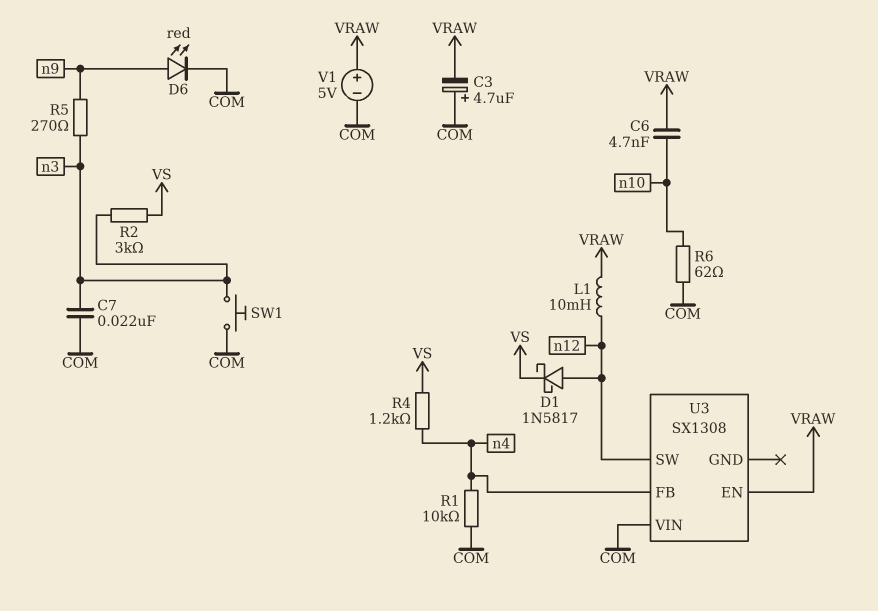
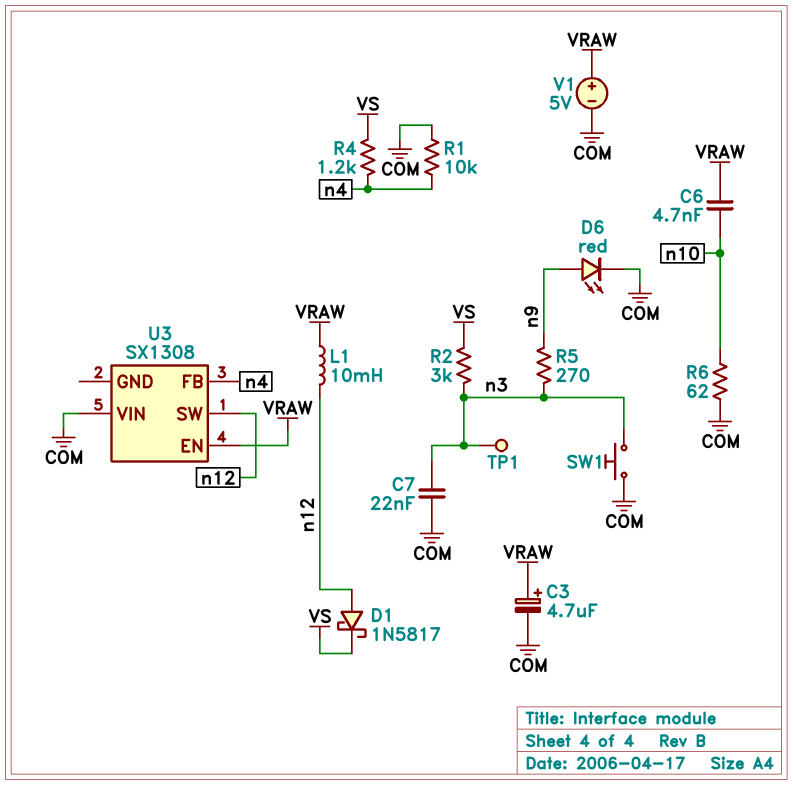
C3: 4.7uF (plus COM, minus VRAW) -> 4.7uF (plus VRAW, minus COM)
TP1: none -> test point (n3)

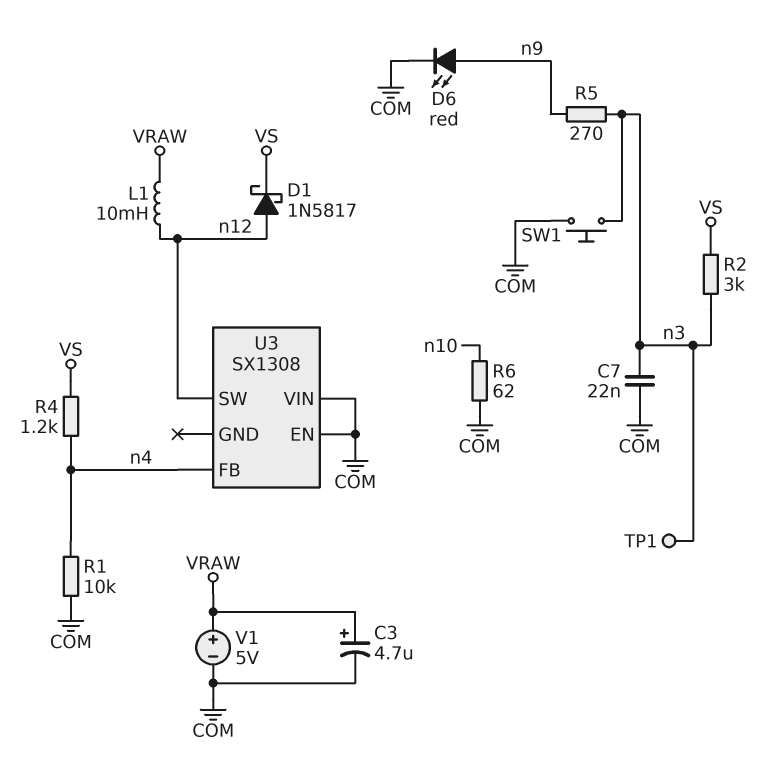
C6: 4.7nF (VRAW, n10) -> none
U3 pin EN: VRAW -> COM

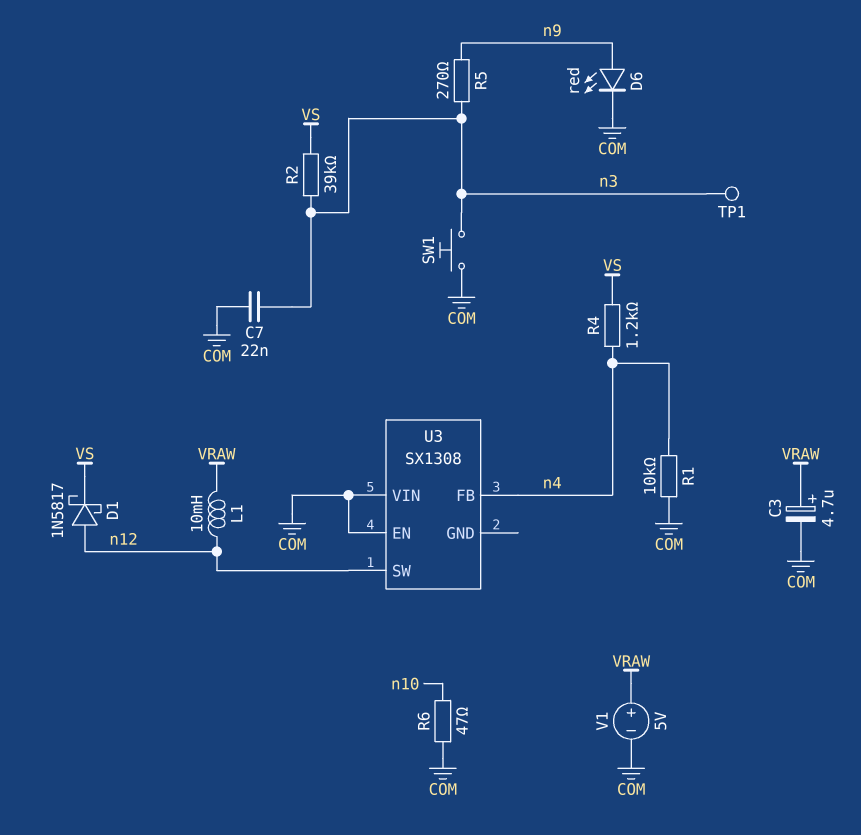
R2: 3k (VS, n3) -> 39k (VS, n3)
R6: 62 (COM, n10) -> 47 (COM, n10)

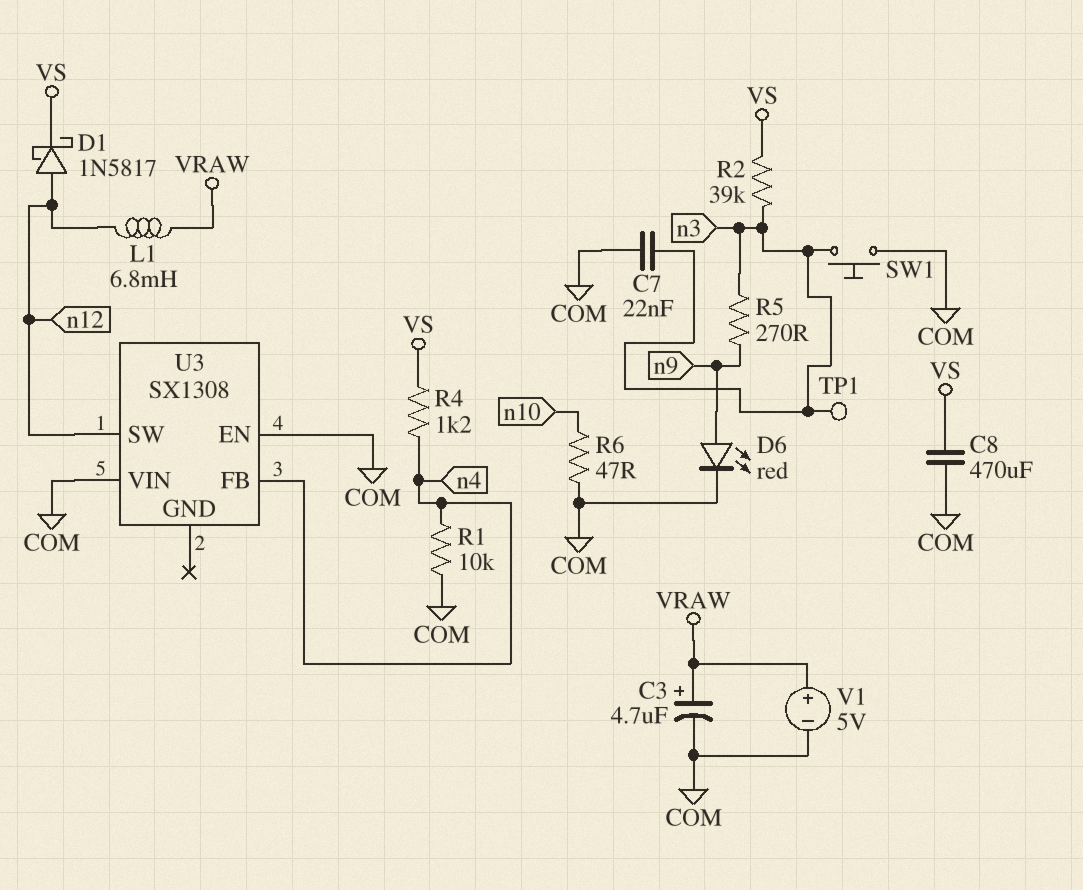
C8: none -> 470uF (COM, VS)
L1: 10mH (VRAW, n12) -> 6.8mH (VRAW, n12)

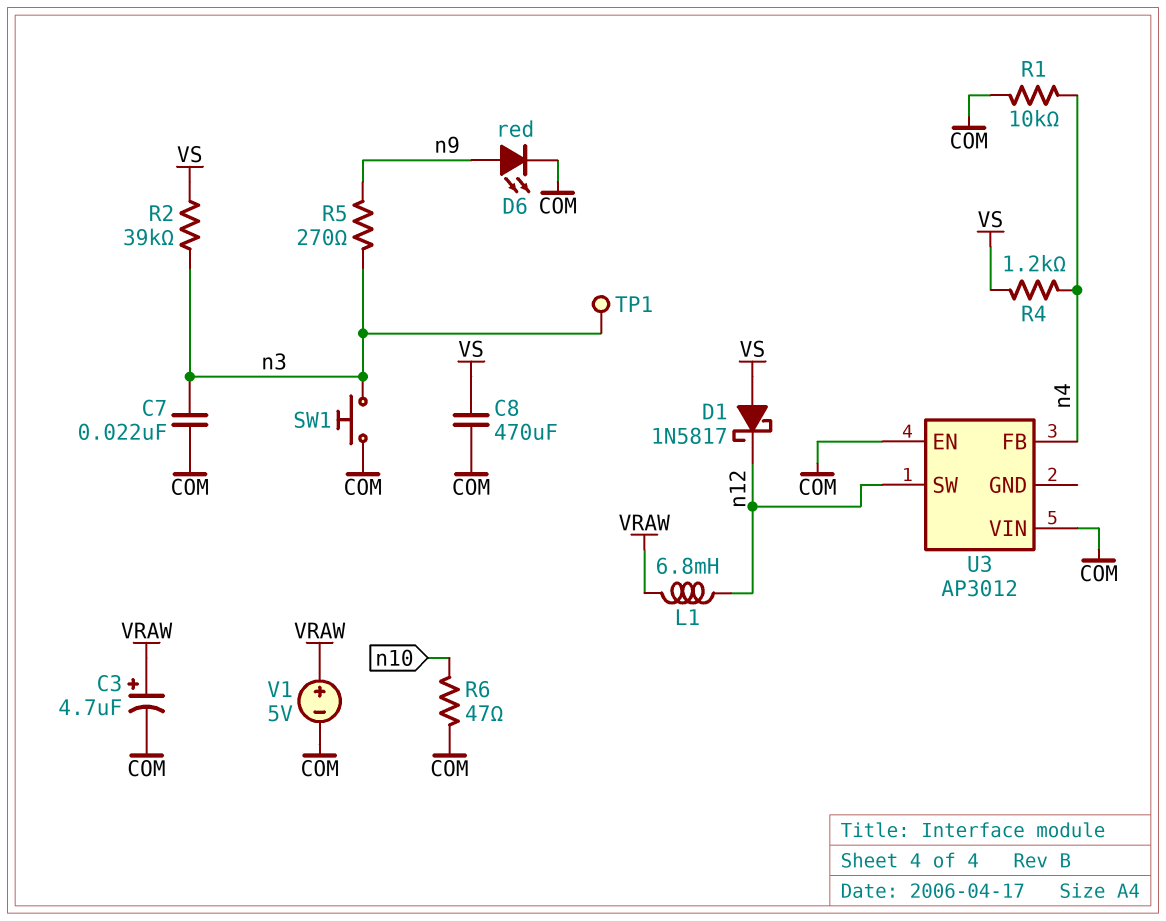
D1: schottky 1N5817 (A n12, K VS) -> schottky 1N5817 (A VS, K n12)
U3: SX1308 -> AP3012

